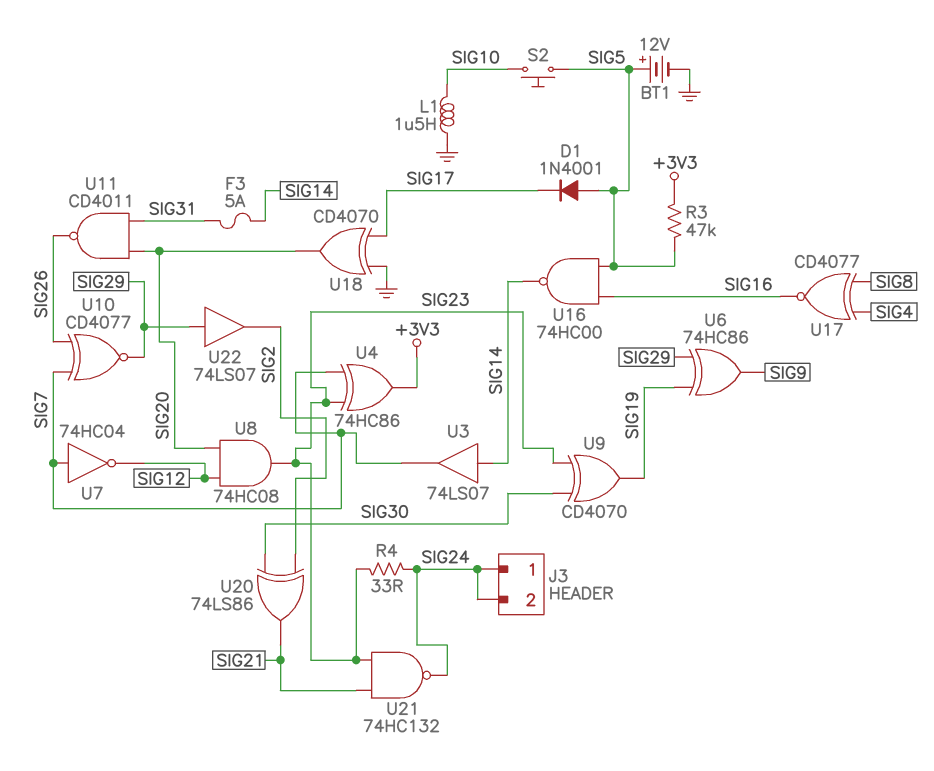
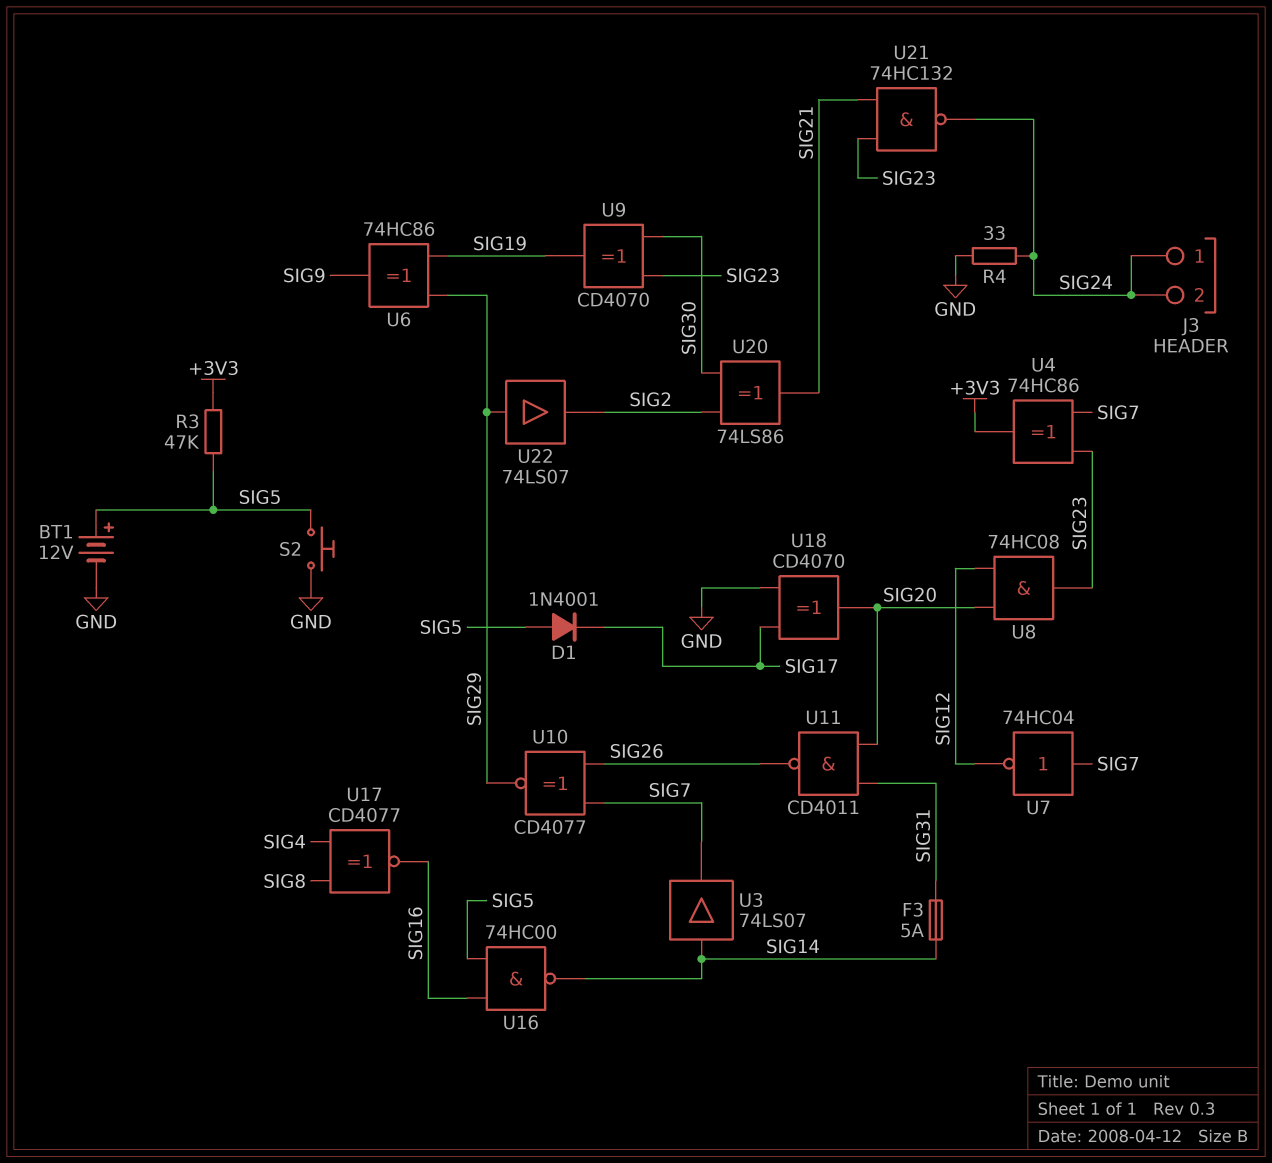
L1: 1.5uH (GND, SIG10) -> none
R4: 33 (SIG23, SIG24) -> 33 (GND, SIG24)
S2: button (SIG5, SIG10) -> button (GND, SIG5)

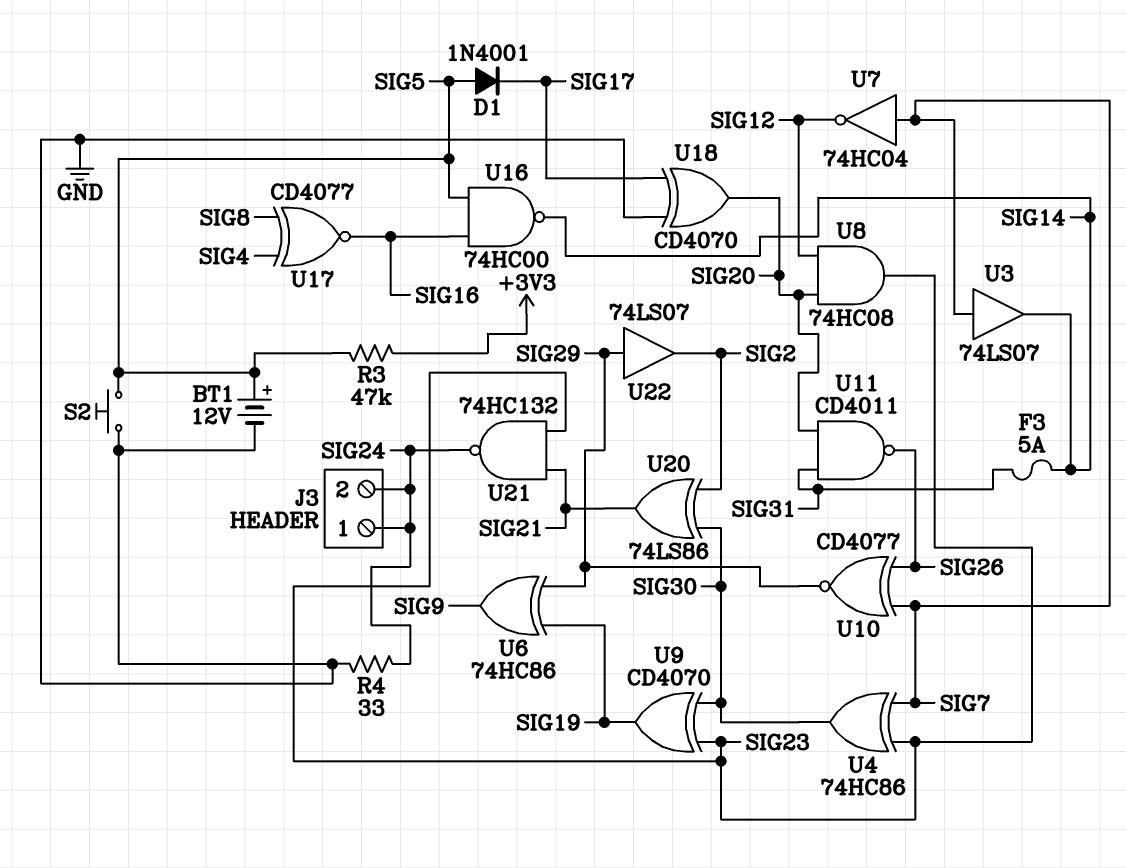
U3: buffer 74LS07 (in SIG14, out SIG7) -> buffer 74LS07 (in SIG7, out SIG14)
U4: XOR 74HC86 (in SIG7, in SIG23, out +3V3) -> XOR 74HC86 (in SIG7, in SIG23, out SIG30)

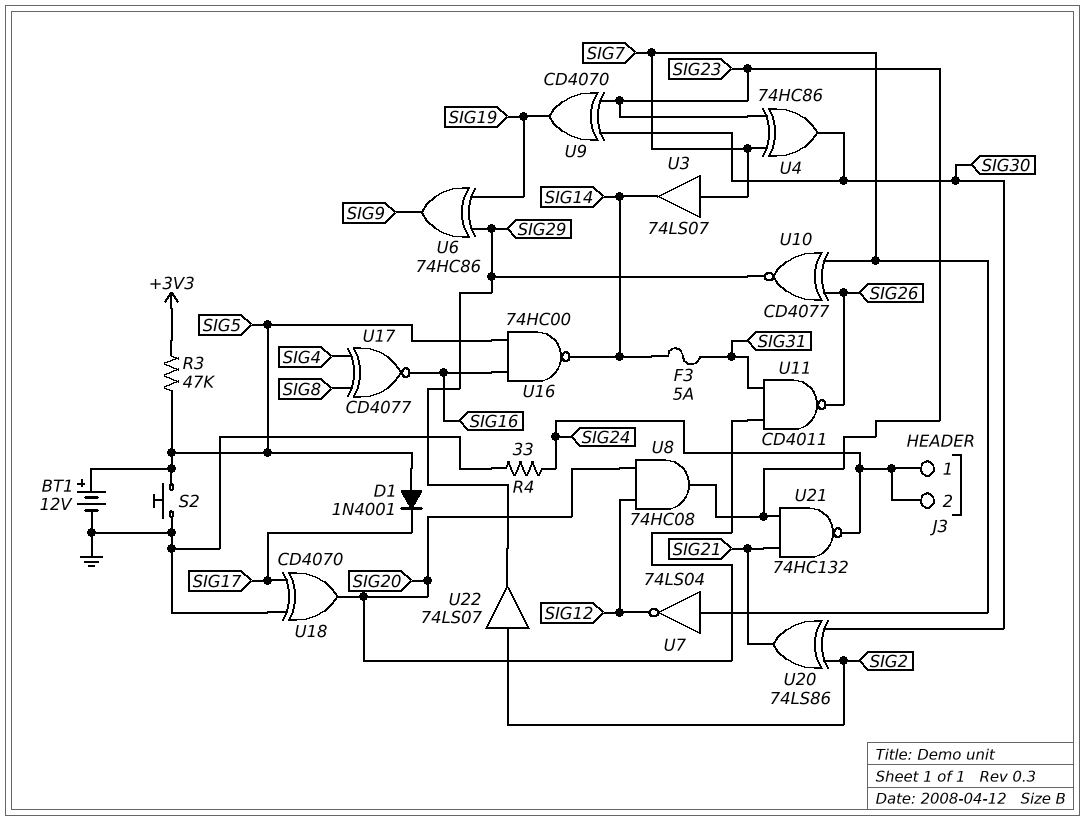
U7: NOT 74HC04 (in SIG7, out SIG12) -> NOT 74LS04 (in SIG7, out SIG12)
U22: buffer 74LS07 (in SIG29, out SIG2) -> buffer 74LS07 (in SIG2, out SIG29)

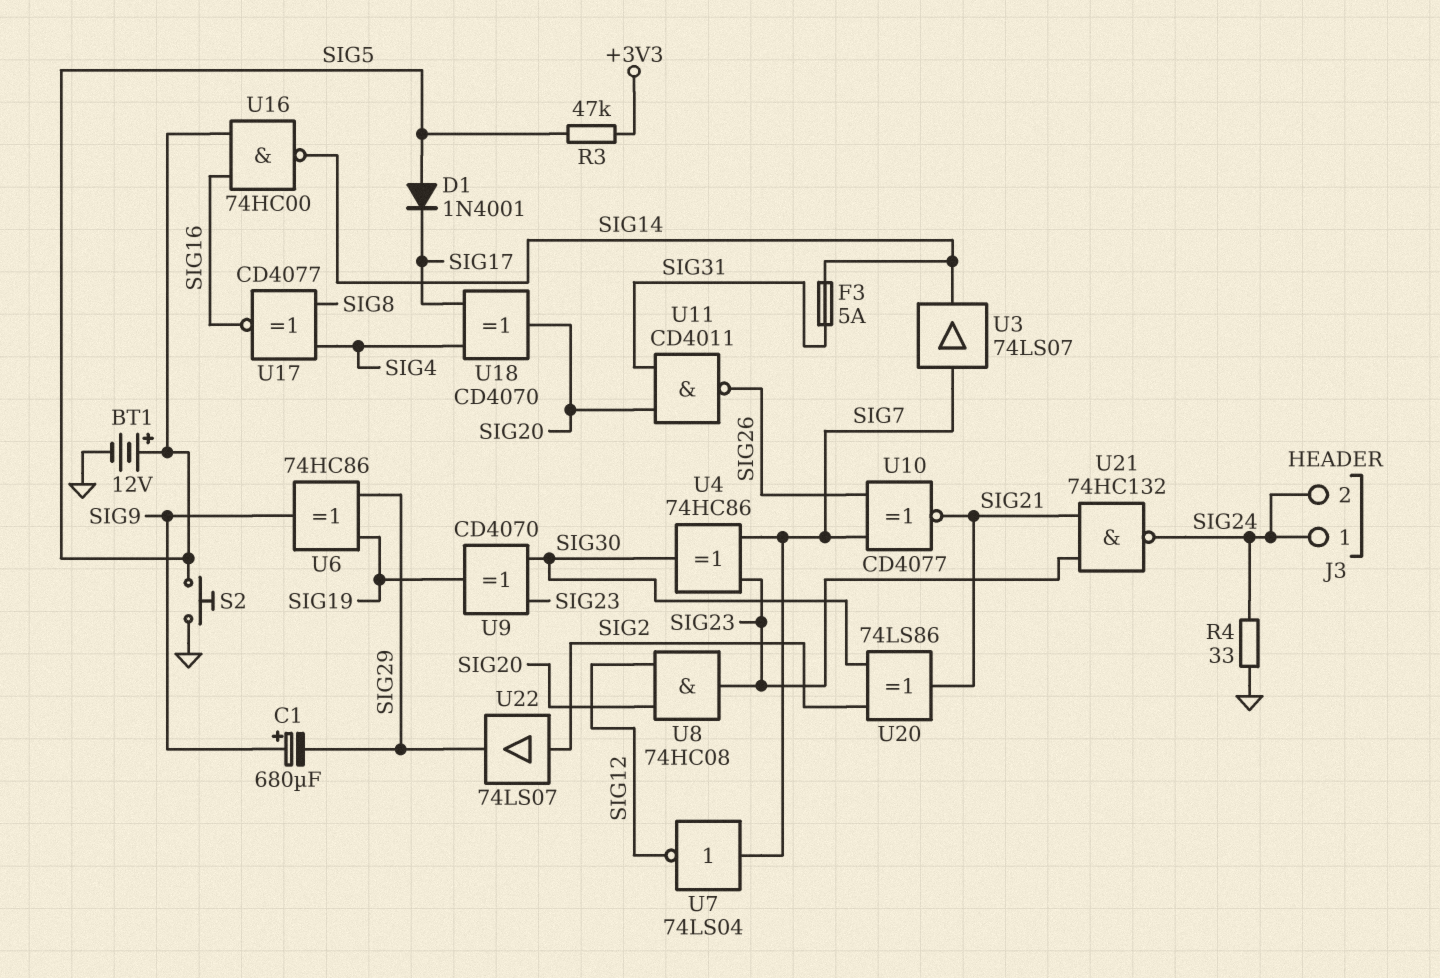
C1: none -> 680uF (plus SIG9, minus SIG29)
U10: XNOR CD4077 (in SIG7, in SIG26, out SIG29) -> XNOR CD4077 (in SIG7, in SIG26, out SIG21)
U18: XOR CD4070 (in GND, in SIG17, out SIG20) -> XOR CD4070 (in SIG4, in SIG17, out SIG20)

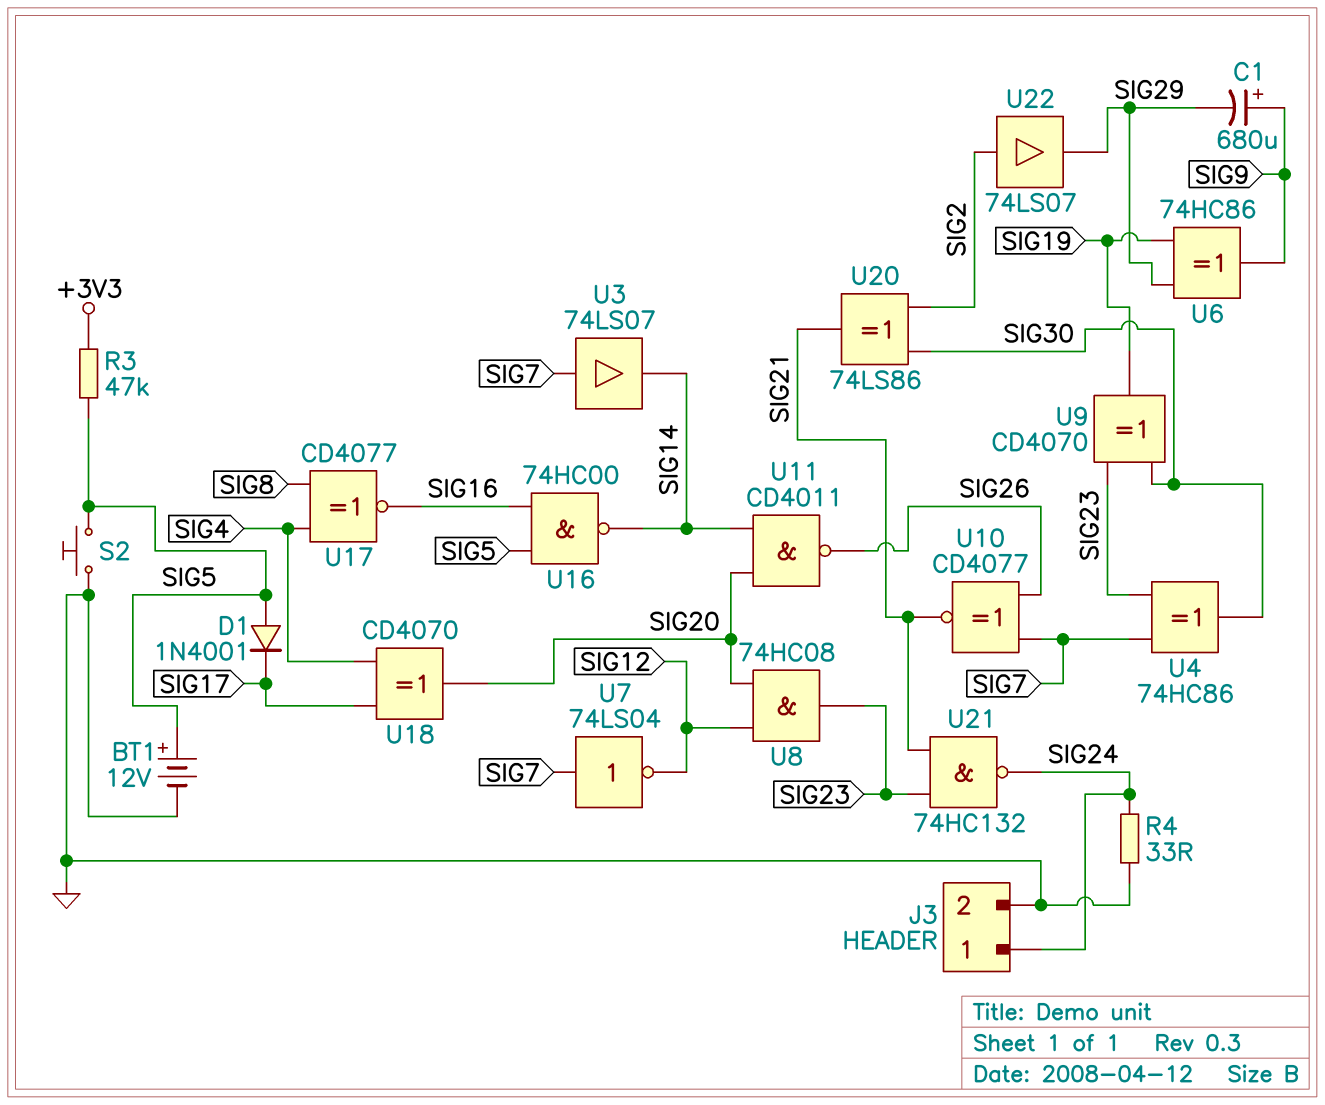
F3: 5A (SIG14, SIG31) -> none
J3 pin 2: SIG24 -> GND
U11: NAND CD4011 (in SIG20, in SIG31, out SIG26) -> NAND CD4011 (in SIG14, in SIG20, out SIG26)

